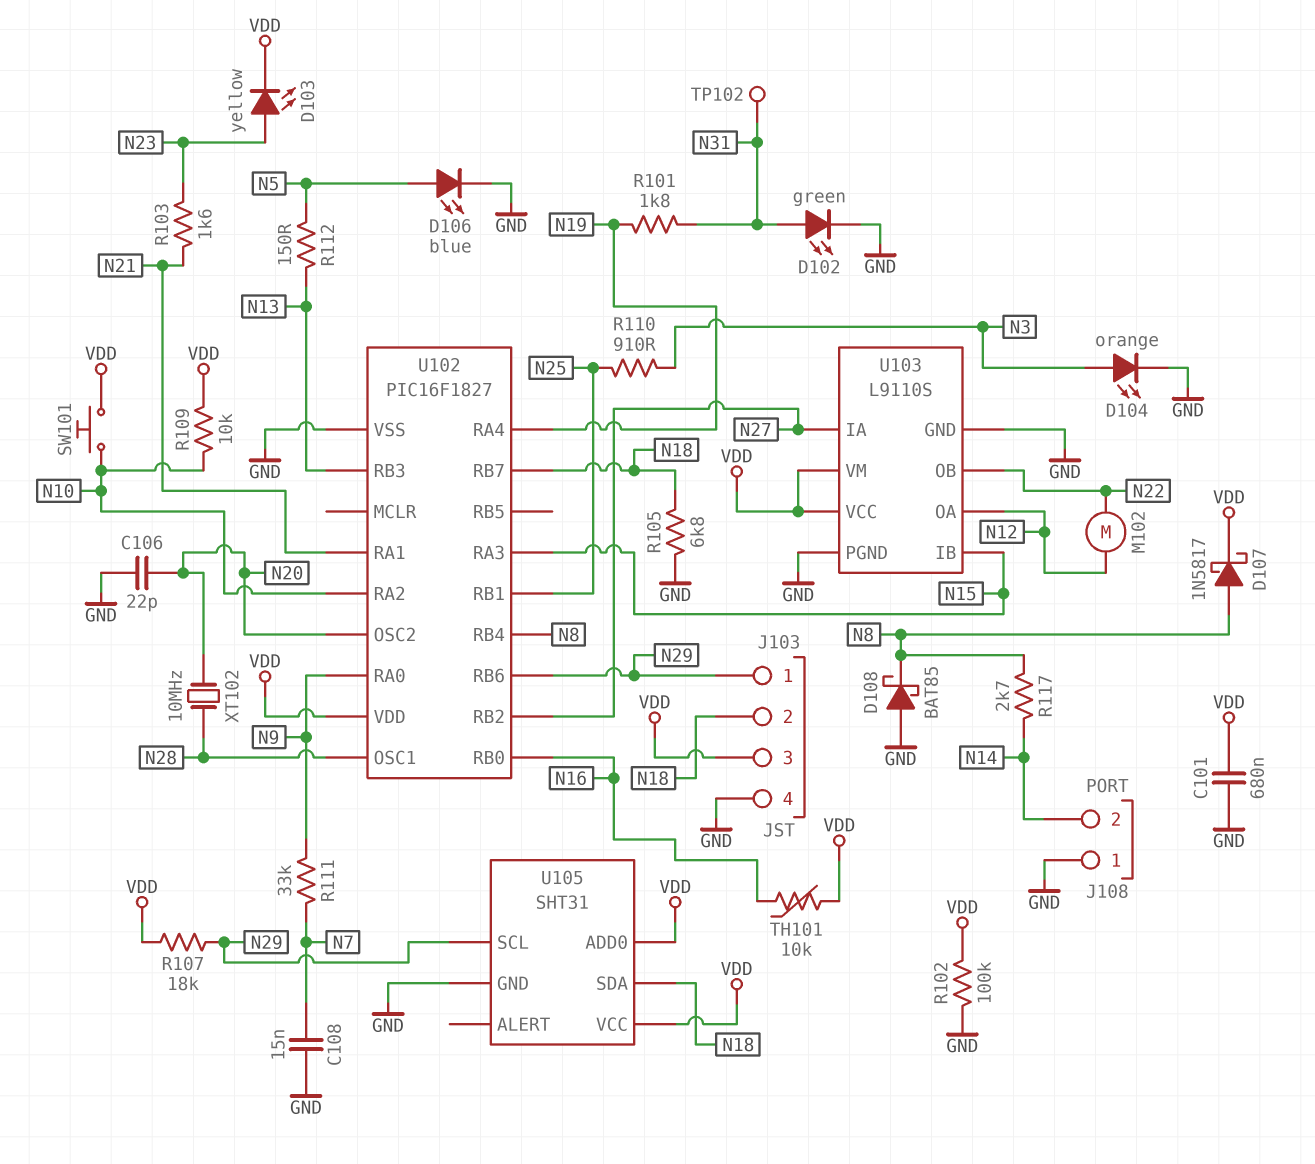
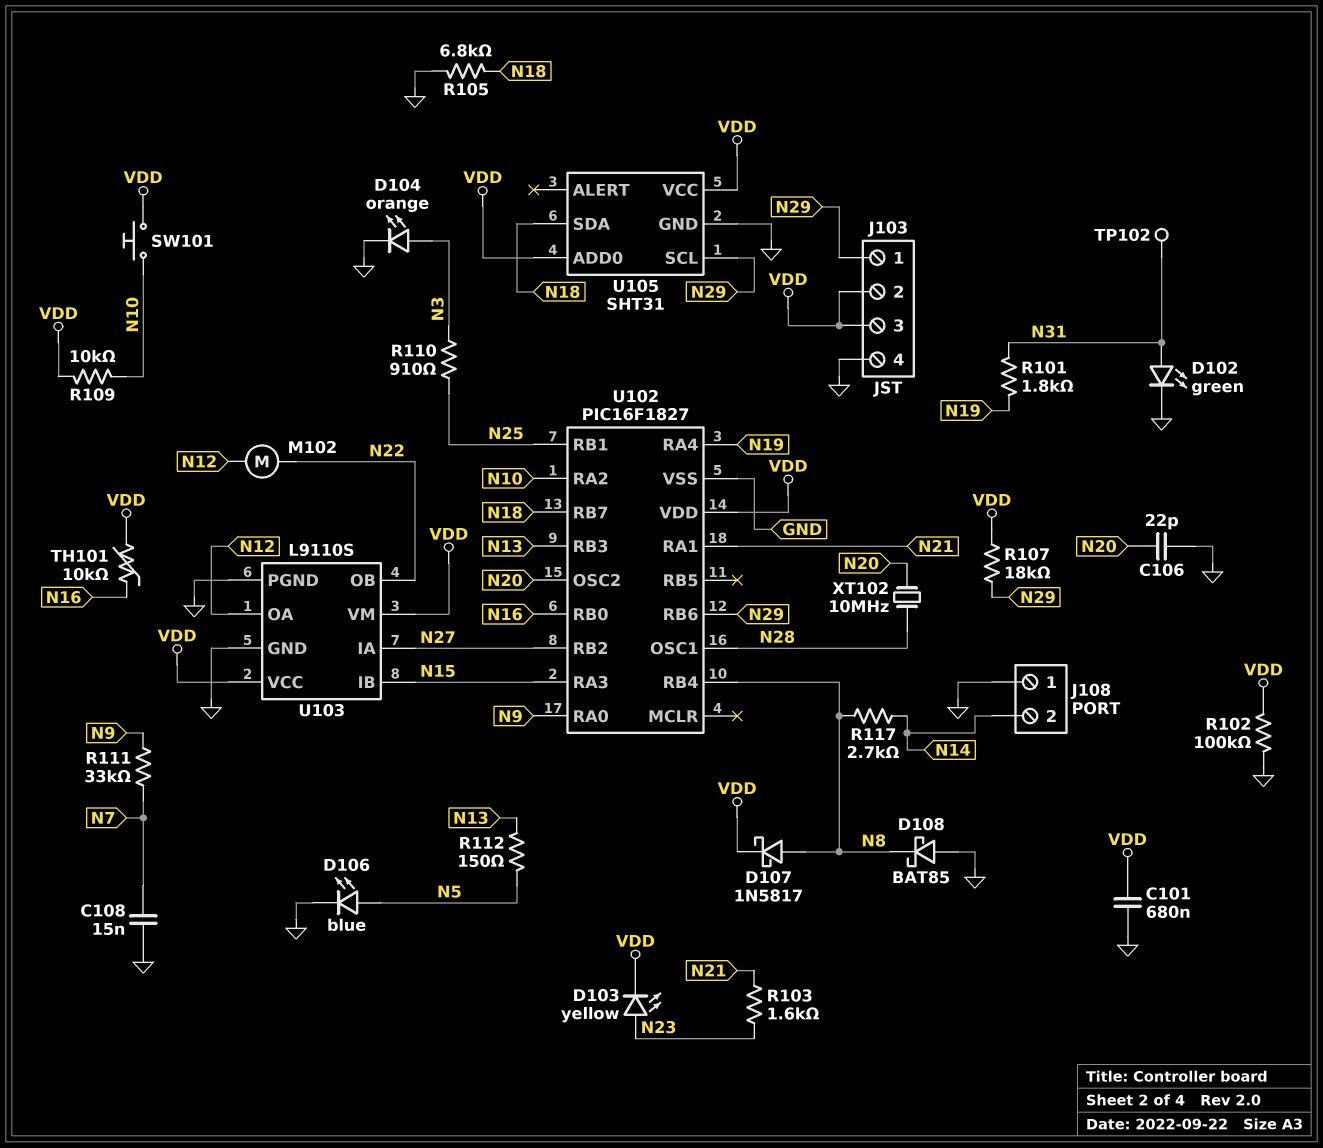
J103 pin 2: N18 -> VDD

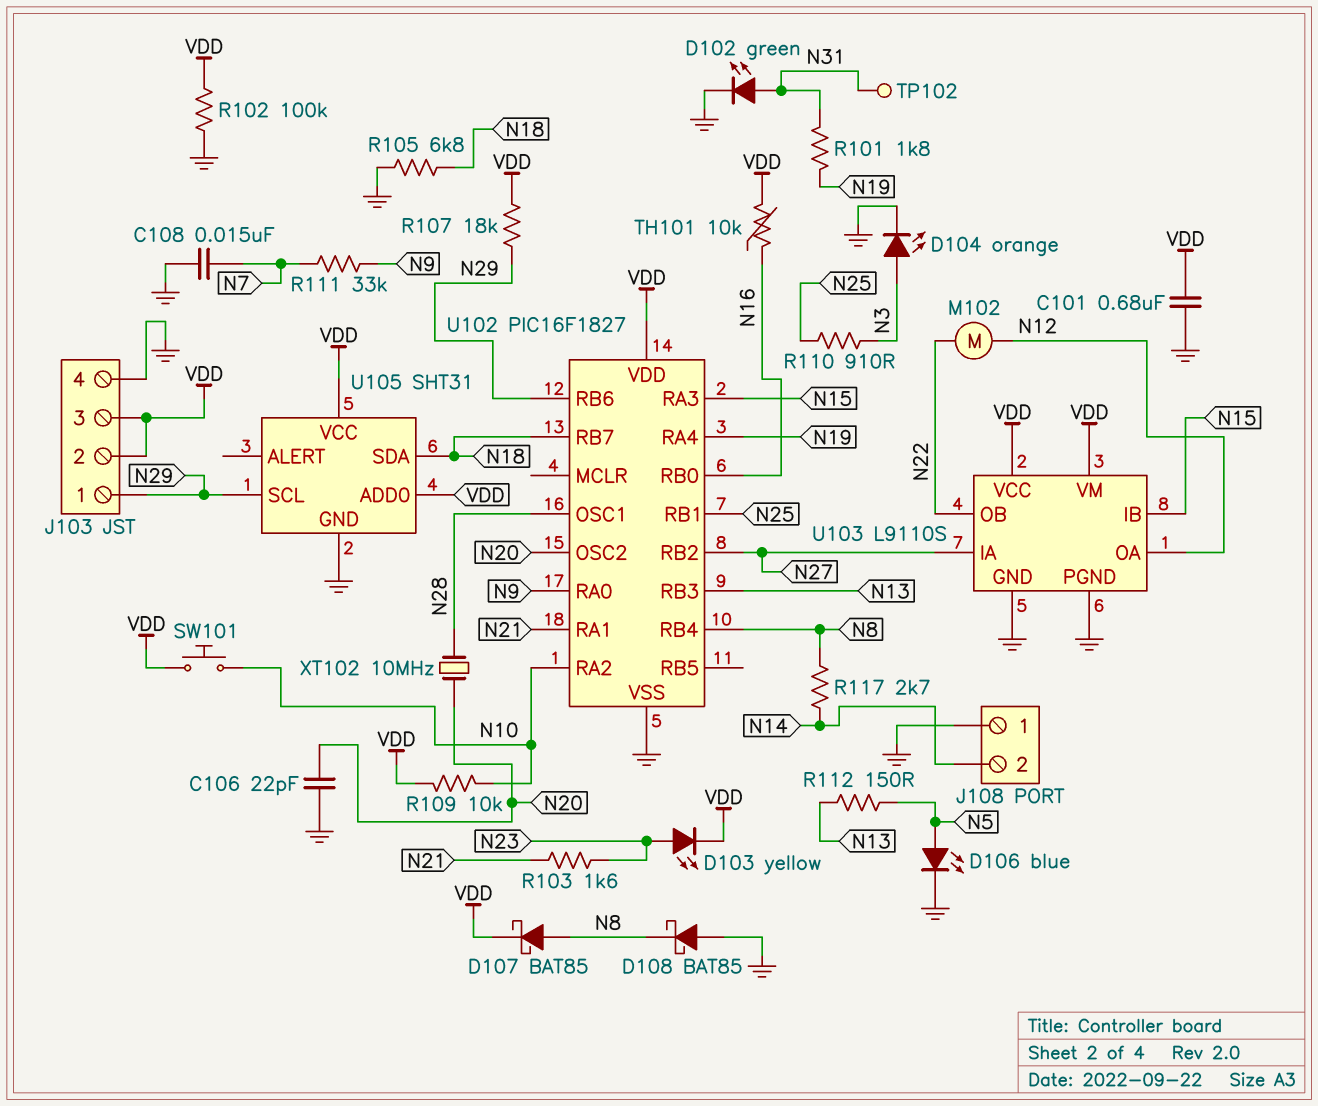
D107: schottky 1N5817 (A N8, K VDD) -> schottky BAT85 (A N8, K VDD)

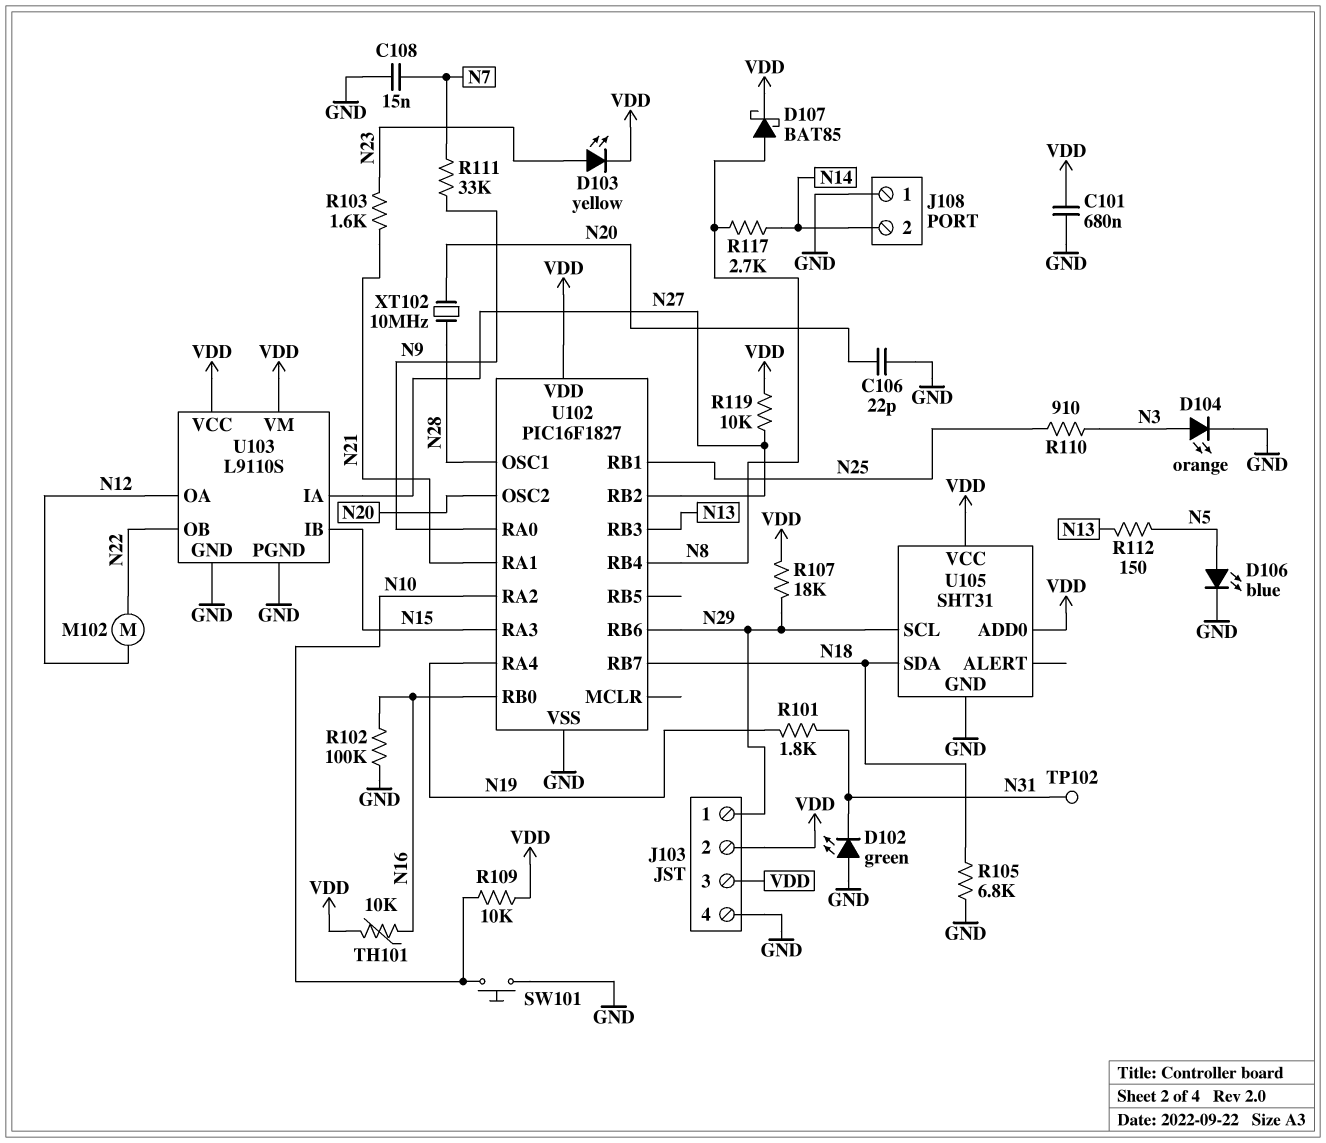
D102: LED green (A N31, K GND) -> LED green (A GND, K N31)
D108: schottky BAT85 (A GND, K N8) -> none
R102: 100k (GND, VDD) -> 100k (GND, N16)
R119: none -> 10k (N27, VDD)
SW101: button (N10, VDD) -> button (GND, N10)

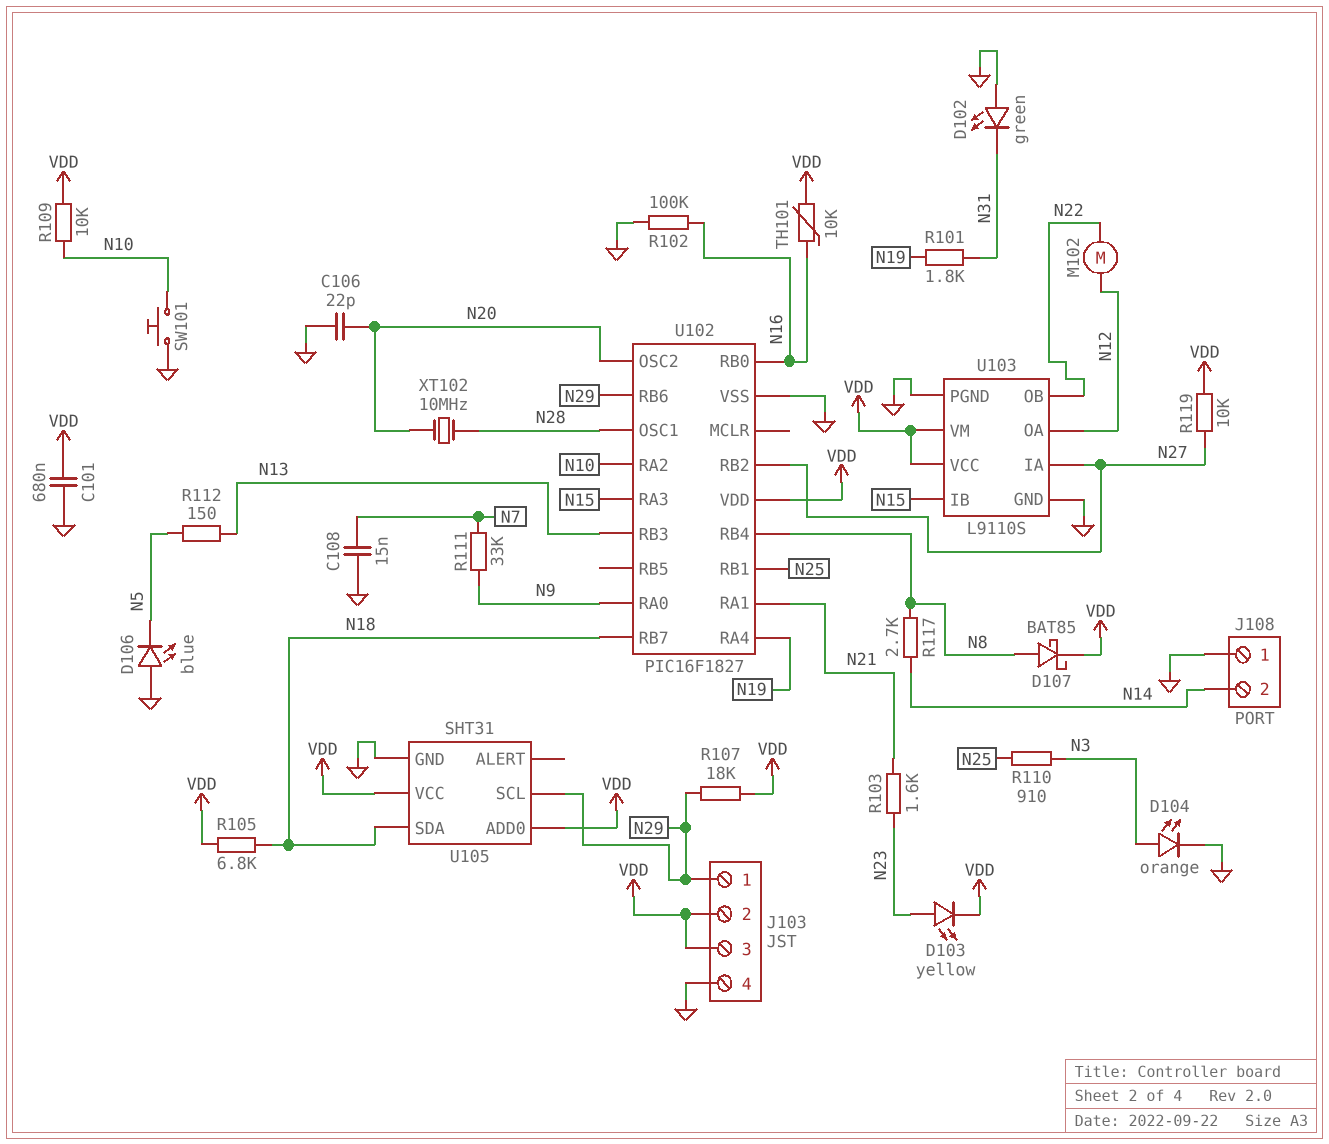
D106: LED blue (A N5, K GND) -> LED blue (A GND, K N5)
R105: 6.8k (GND, N18) -> 6.8k (N18, VDD)
TP102: test point (N31) -> none

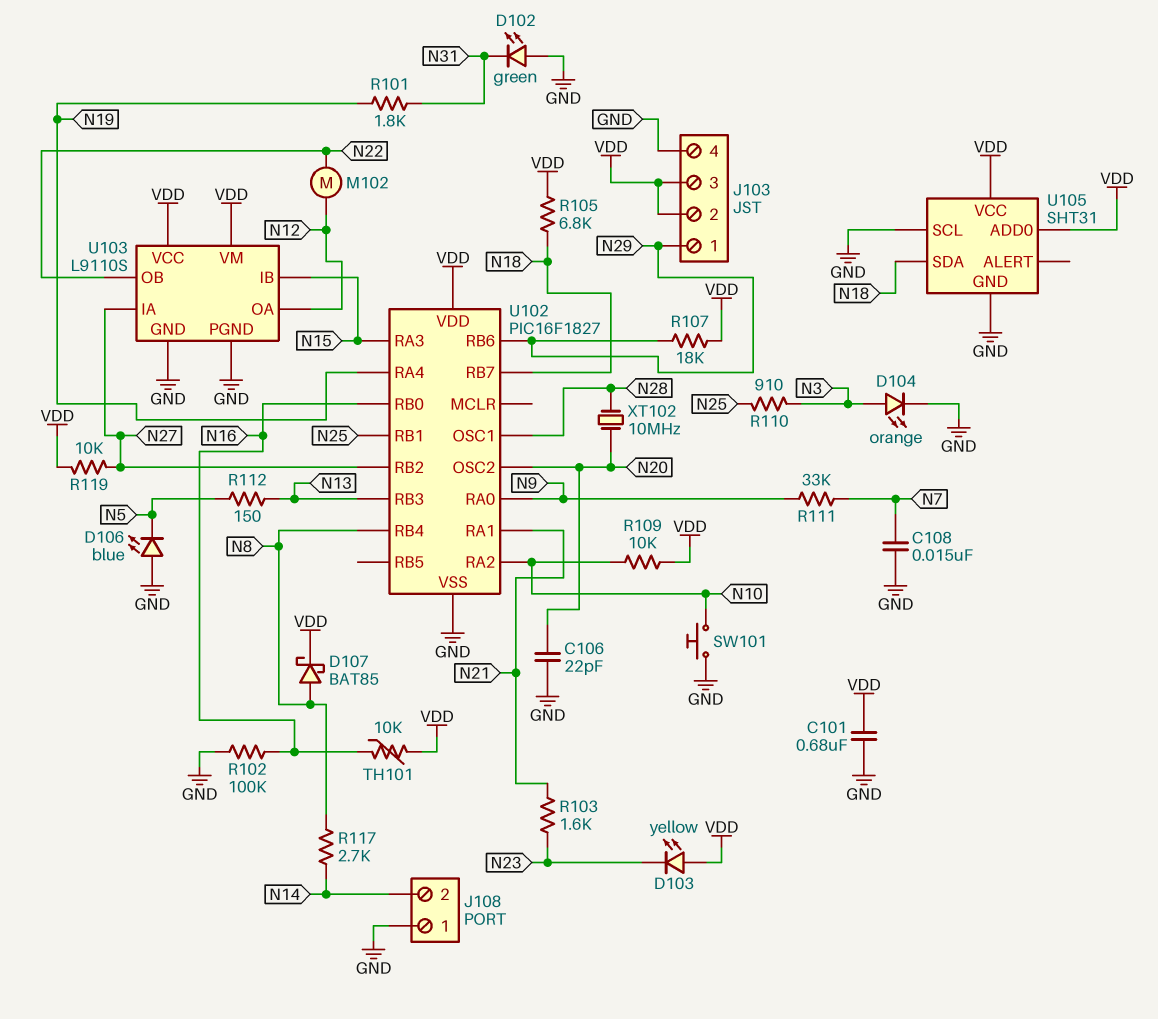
D103: LED yellow (A N23, K VDD) -> LED yellow (A VDD, K N23)
U105 pin SCL: N29 -> GND

